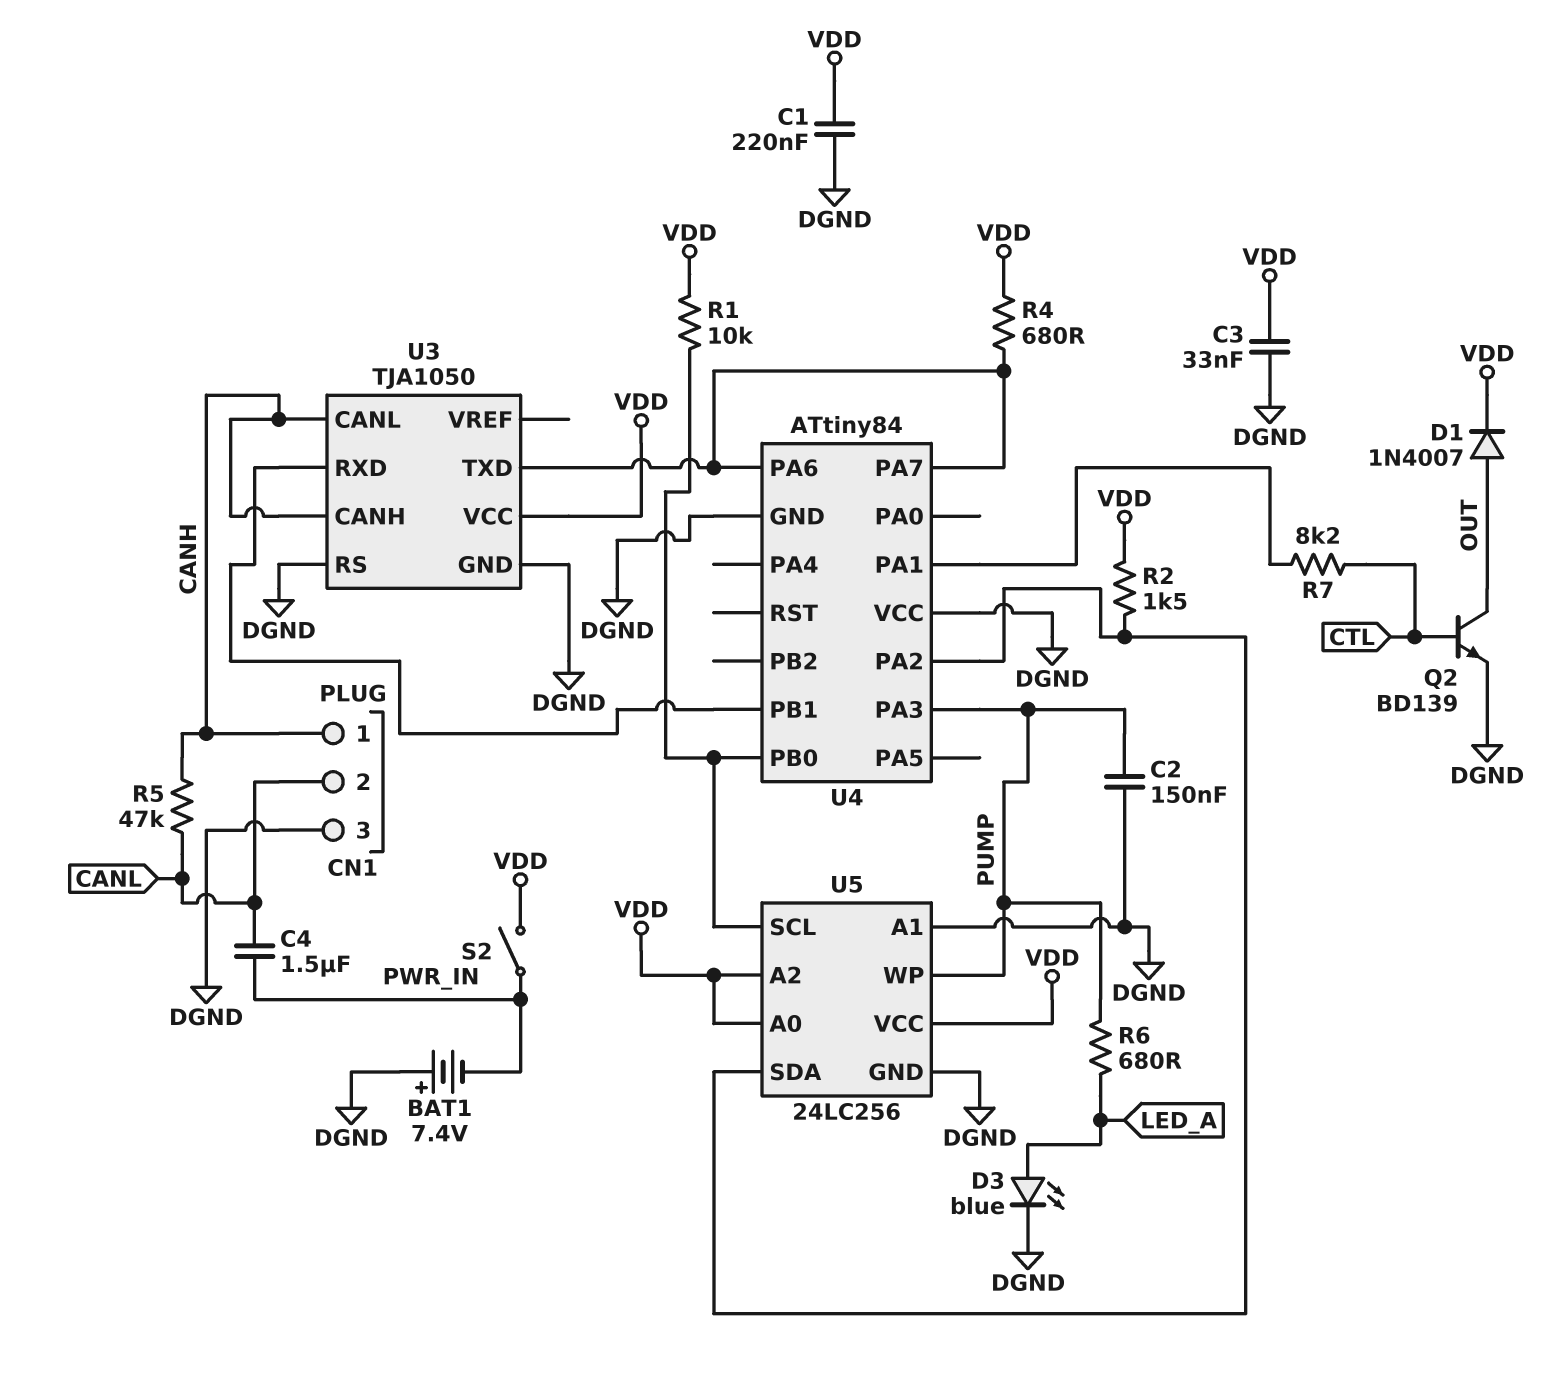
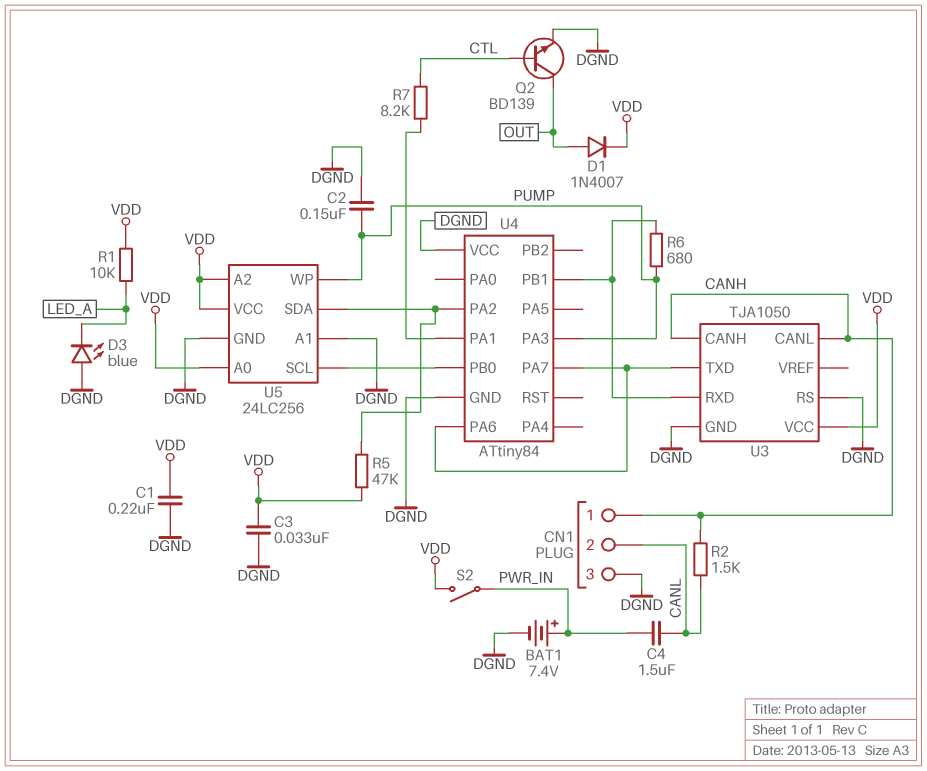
BAT1: 7.4V (plus DGND, minus PWR_IN) -> 7.4V (plus PWR_IN, minus DGND)
D3: LED blue (A LED_A, K DGND) -> LED blue (A DGND, K LED_A)
R1: 10k (U4/PB0, VDD) -> 10k (LED_A, VDD)
R2: 1.5k (U4/PA2, VDD) -> 1.5k (CANH, CANL)
R4: 680 (U3/TXD, VDD) -> none
R5: 47k (CANH, CANL) -> 47k (U4/PA2, VDD)
R6: 680 (LED_A, PUMP) -> 680 (PUMP, U3/RXD)

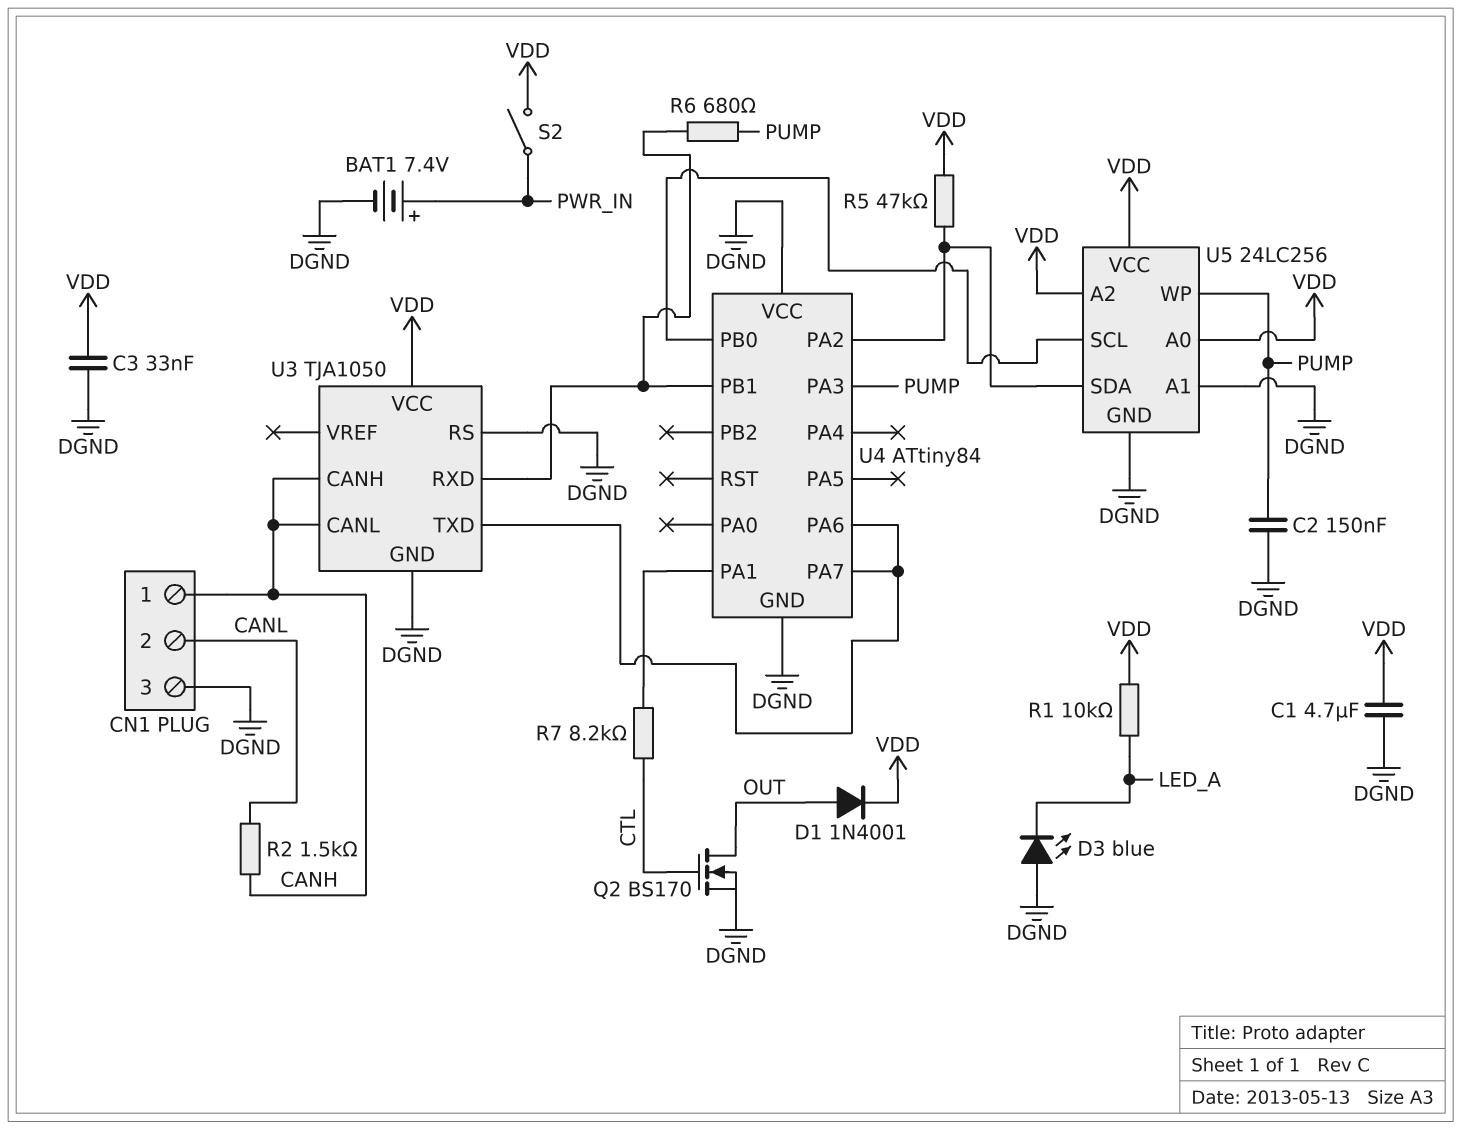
C1: 220nF (DGND, VDD) -> 4.7uF (DGND, VDD)
C4: 1.5uF (CANL, PWR_IN) -> none
D1: diode 1N4007 (A OUT, K VDD) -> diode 1N4001 (A OUT, K VDD)
Q2: NPN BD139 (B CTL, C OUT, E DGND) -> NMOS BS170 (G CTL, D OUT, S DGND)

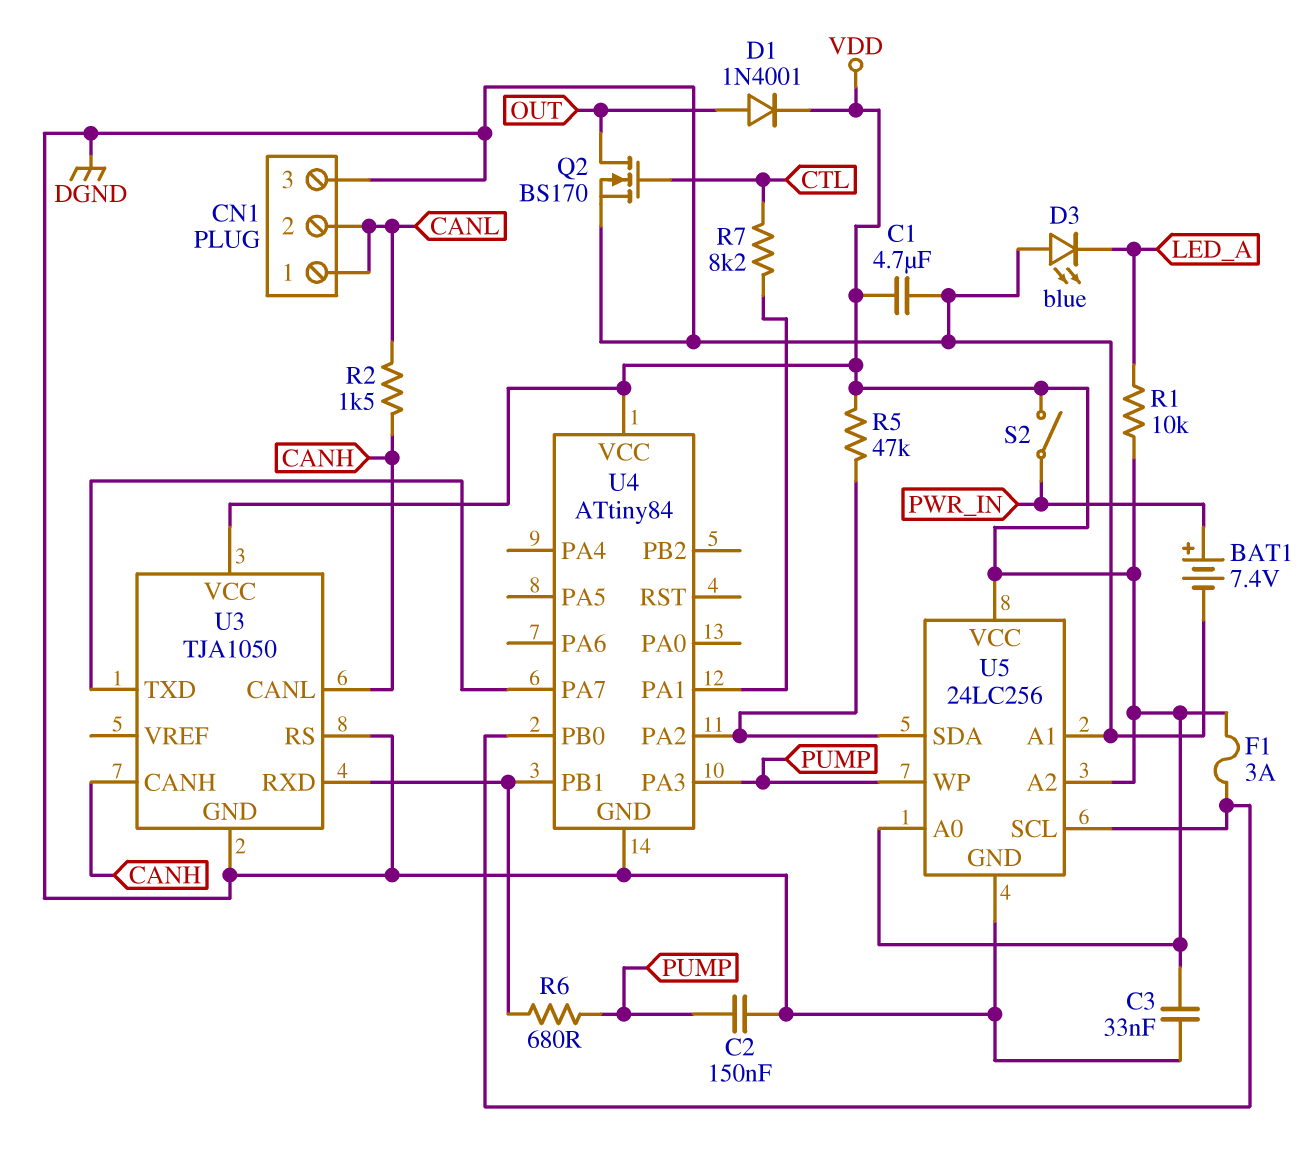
CN1 pin 1: CANH -> CANL
F1: none -> 3A (U4/PB0, VDD)
U4 pin PA6: U3/TXD -> none
U4 pin VCC: DGND -> VDD

